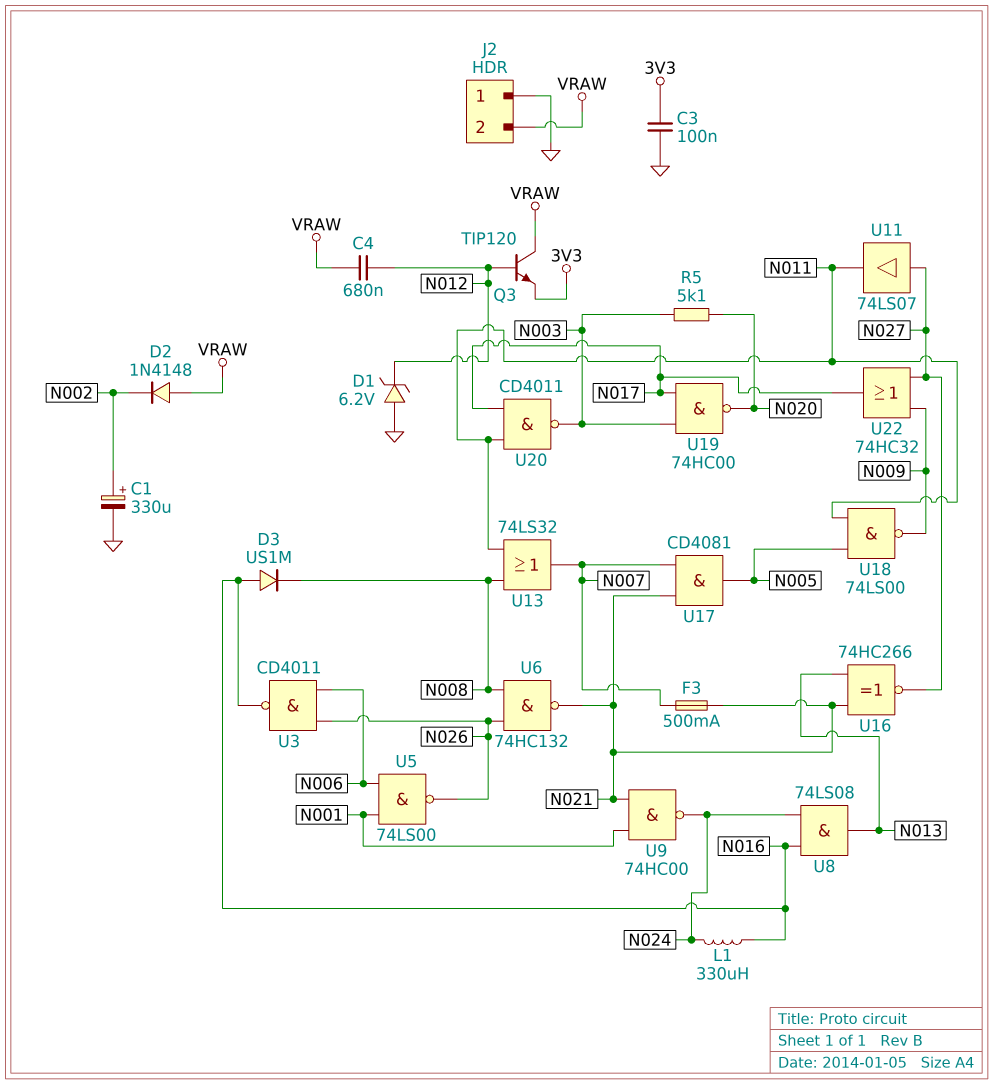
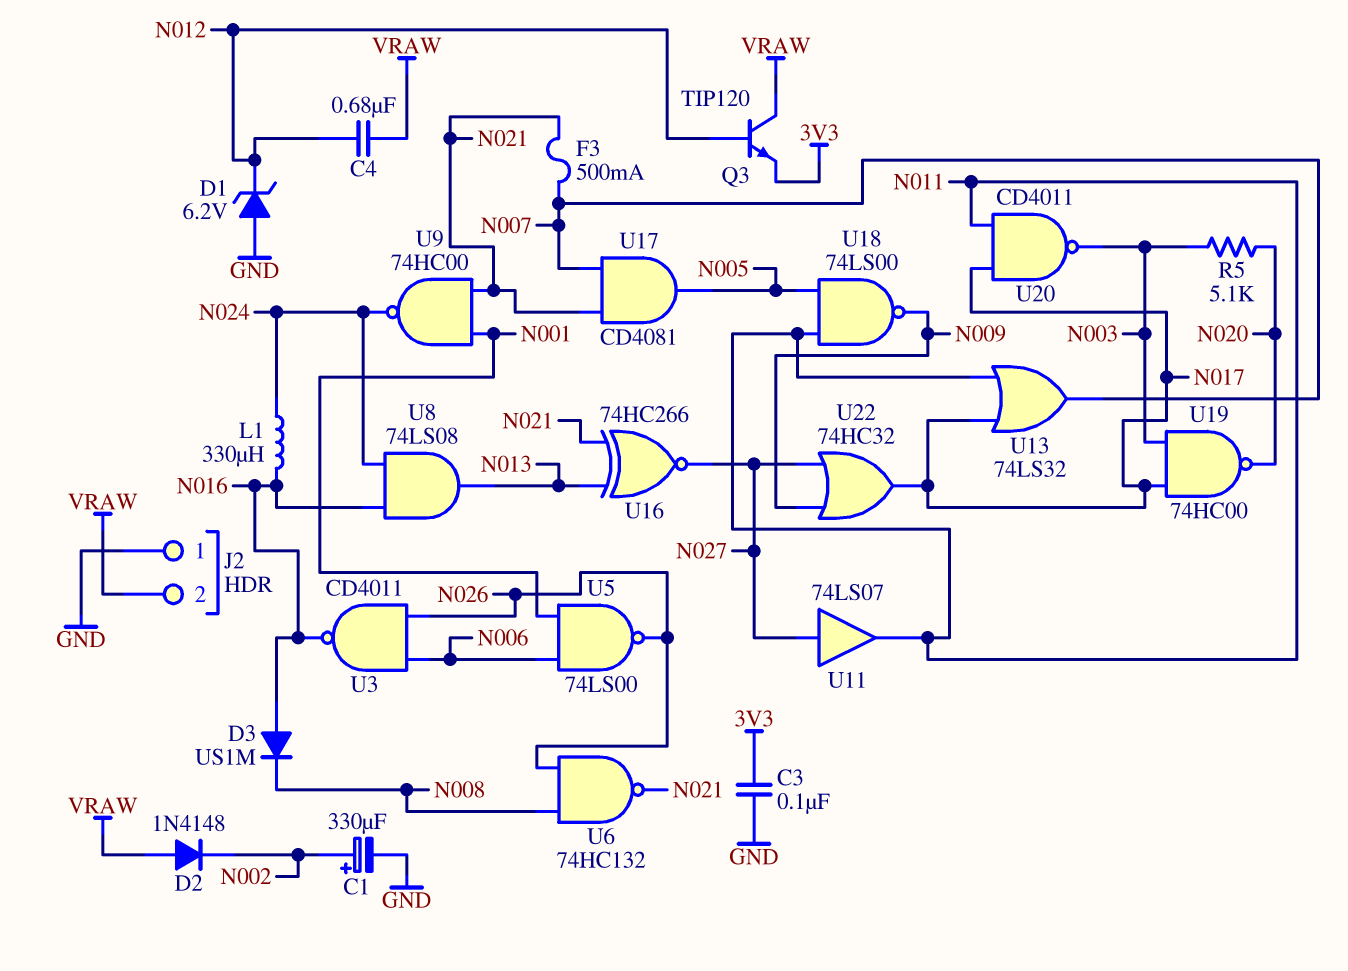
U13: OR 74LS32 (in N008, in N011, out N007) -> OR 74LS32 (in N011, in N017, out N007)

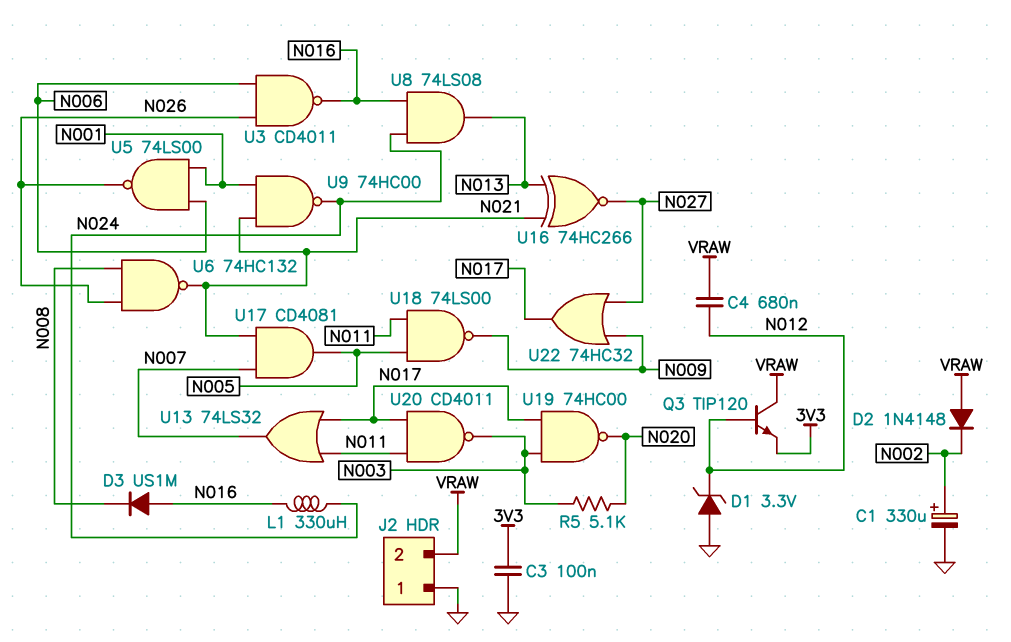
D1: zener 6.2V (A GND, K N012) -> zener 3.3V (A GND, K N012)
F3: 500mA (N007, N021) -> none
U11: buffer 74LS07 (in N027, out N011) -> none

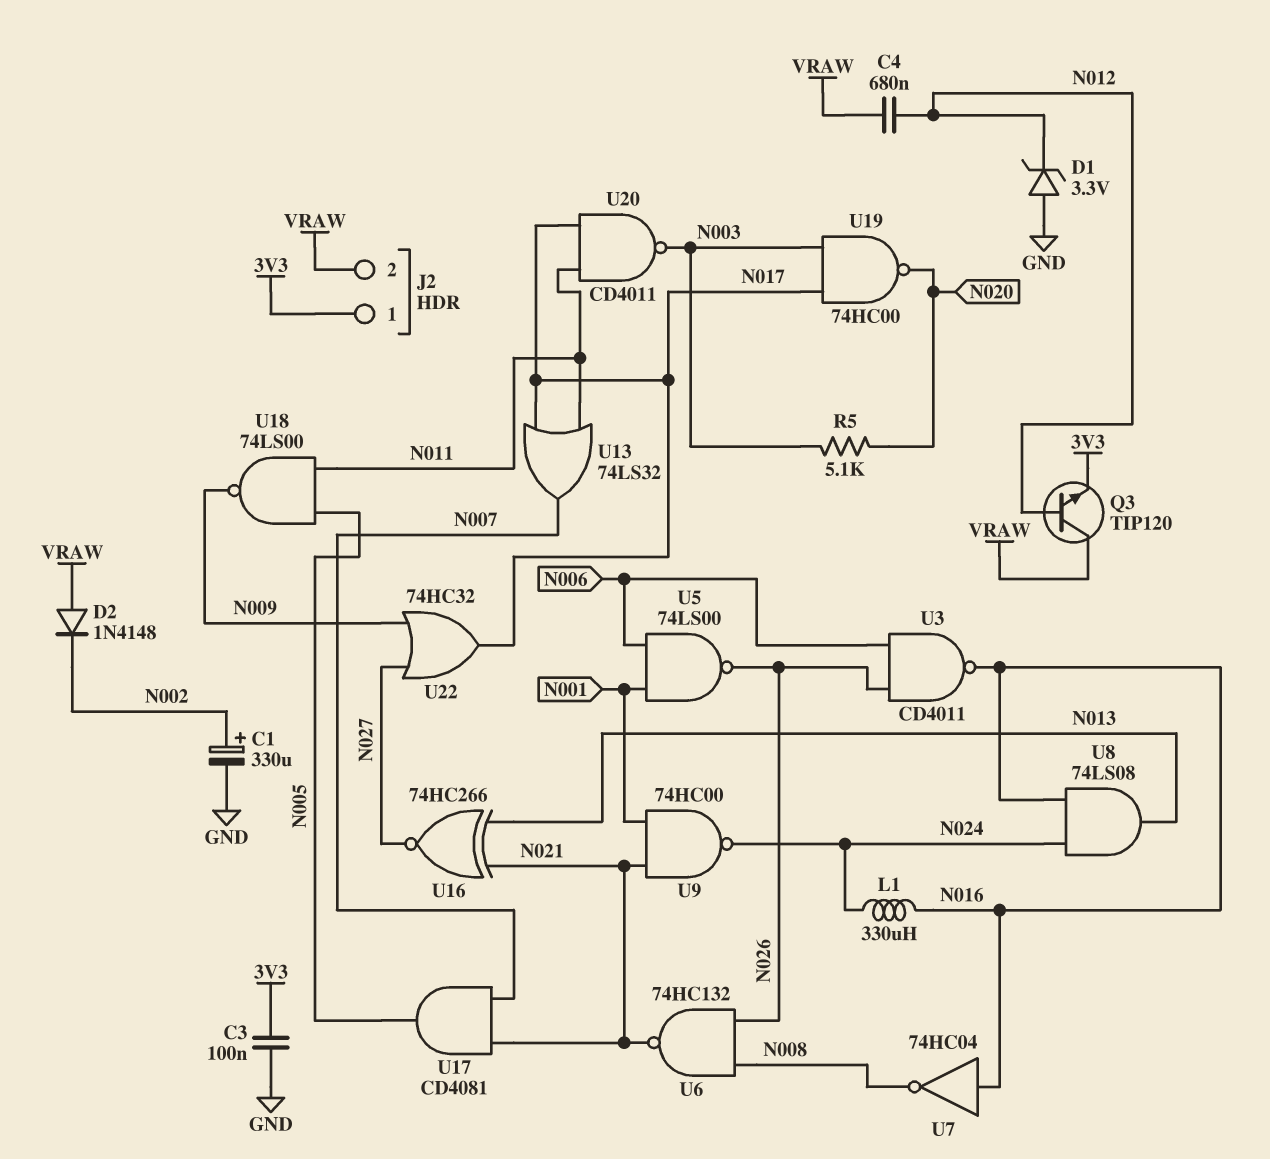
D3: diode US1M (A N016, K N008) -> none
J2 pin 1: GND -> 3V3
U7: none -> NOT 74HC04 (in N016, out N008)

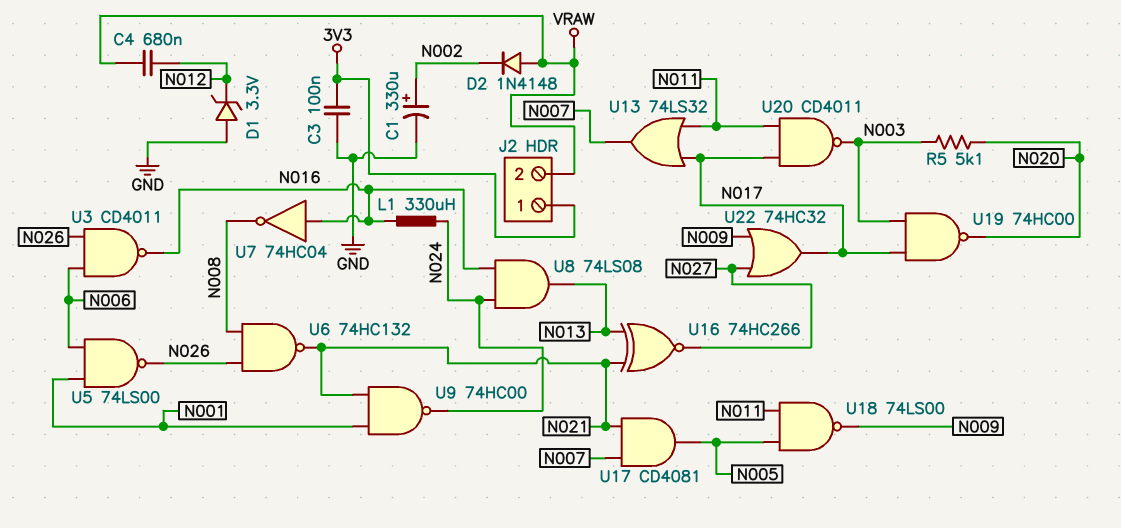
Q3: NPN TIP120 (B N012, C VRAW, E 3V3) -> none

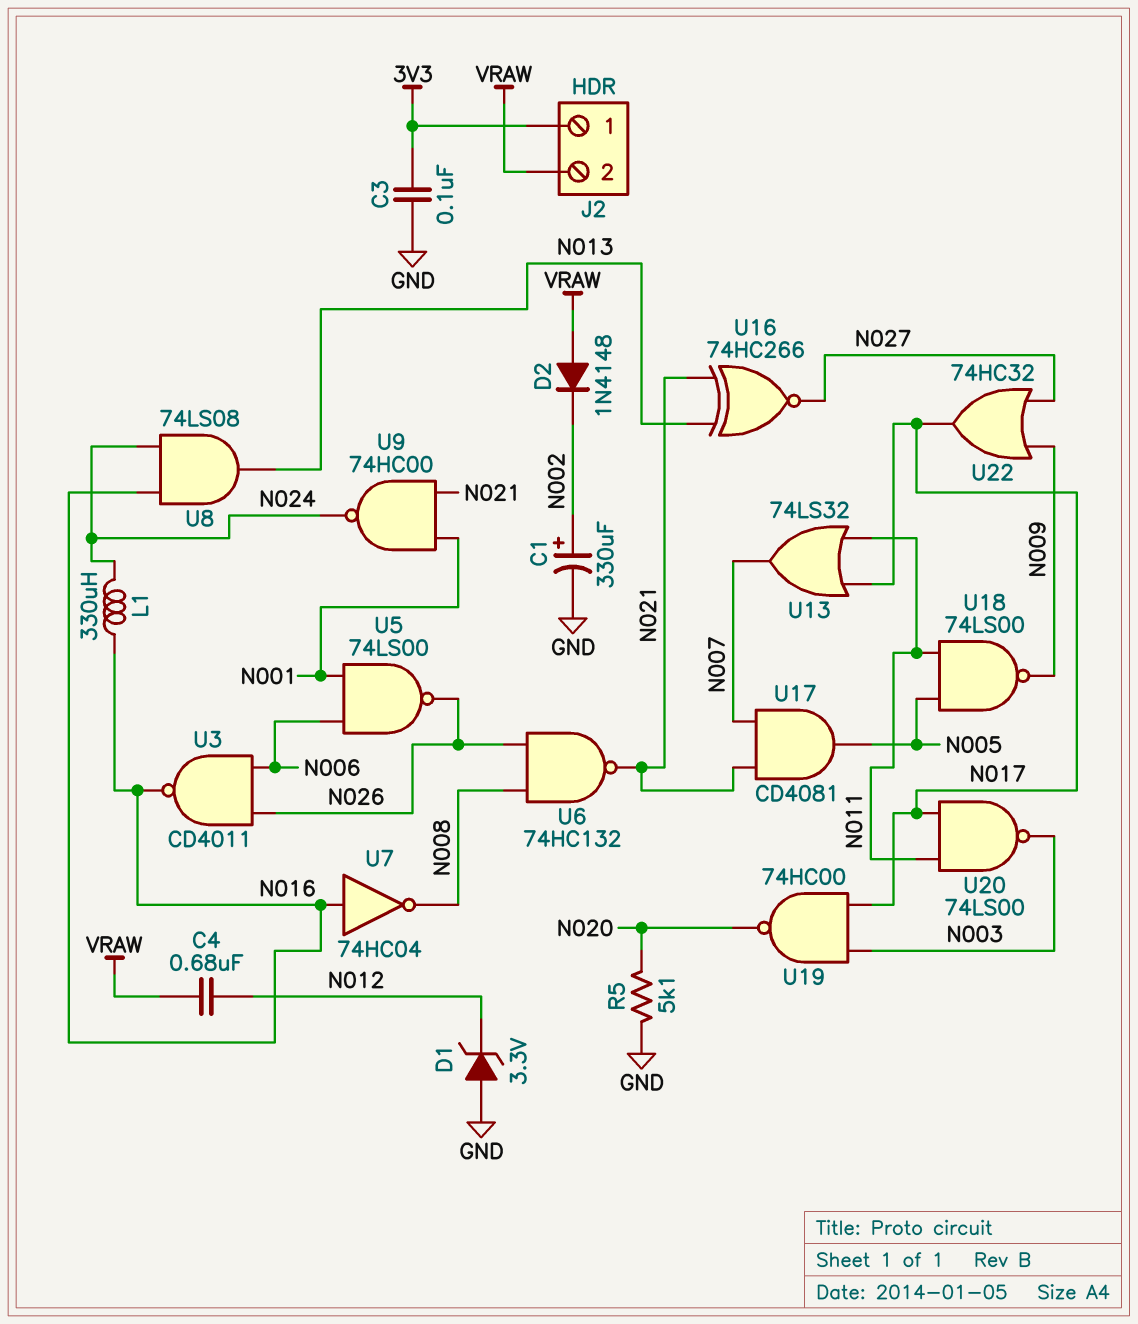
R5: 5.1k (N003, N020) -> 5.1k (GND, N020)
U20: NAND CD4011 (in N011, in N017, out N003) -> NAND 74LS00 (in N011, in N017, out N003)

